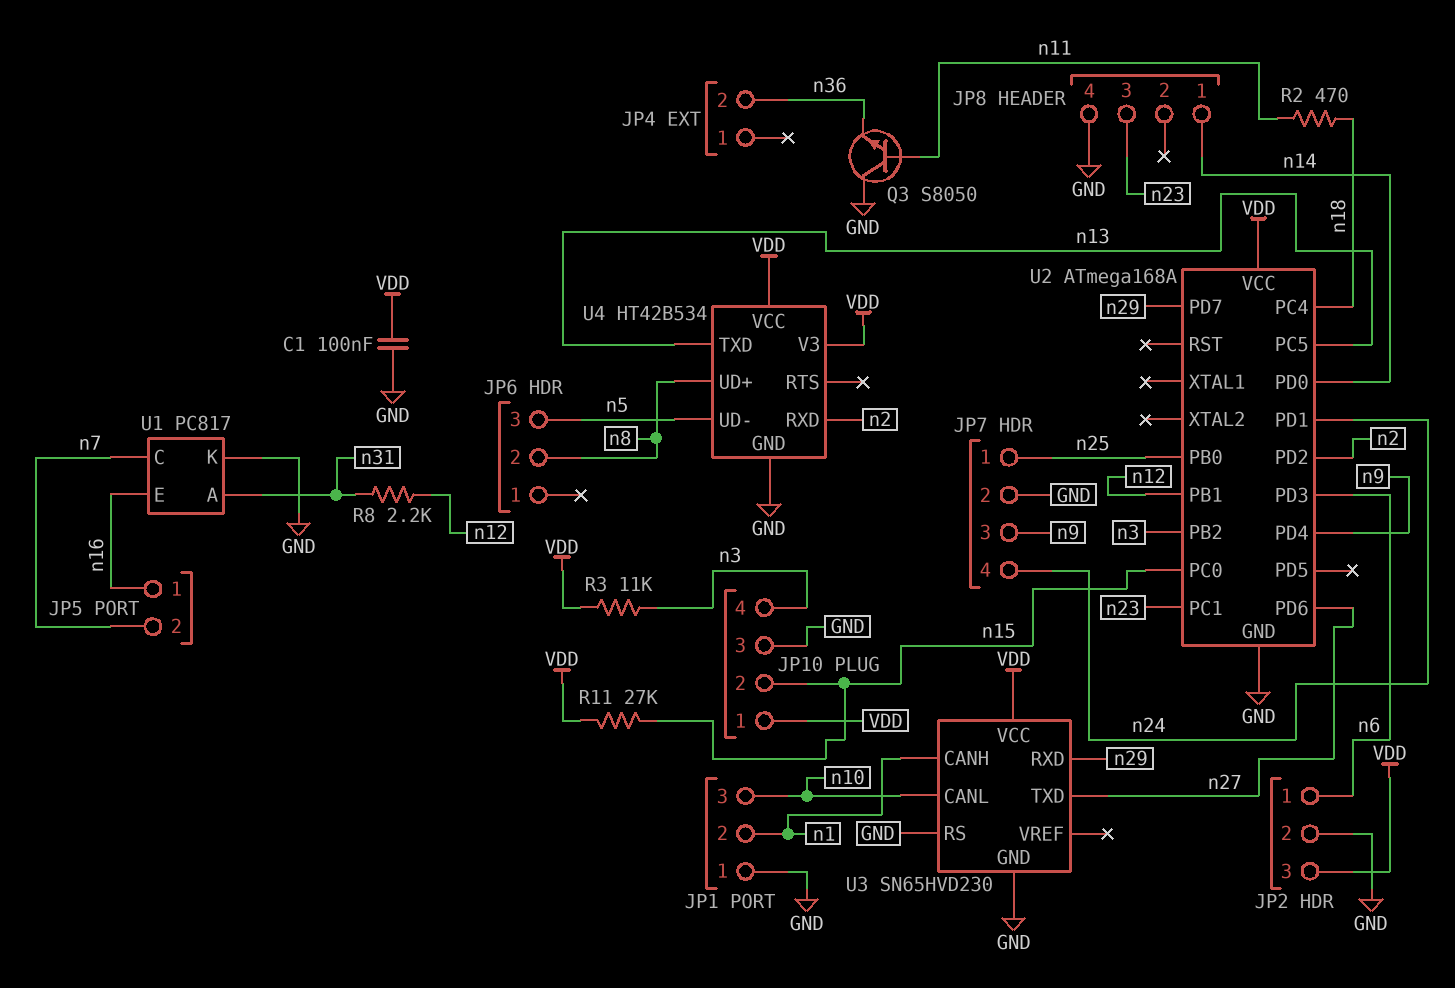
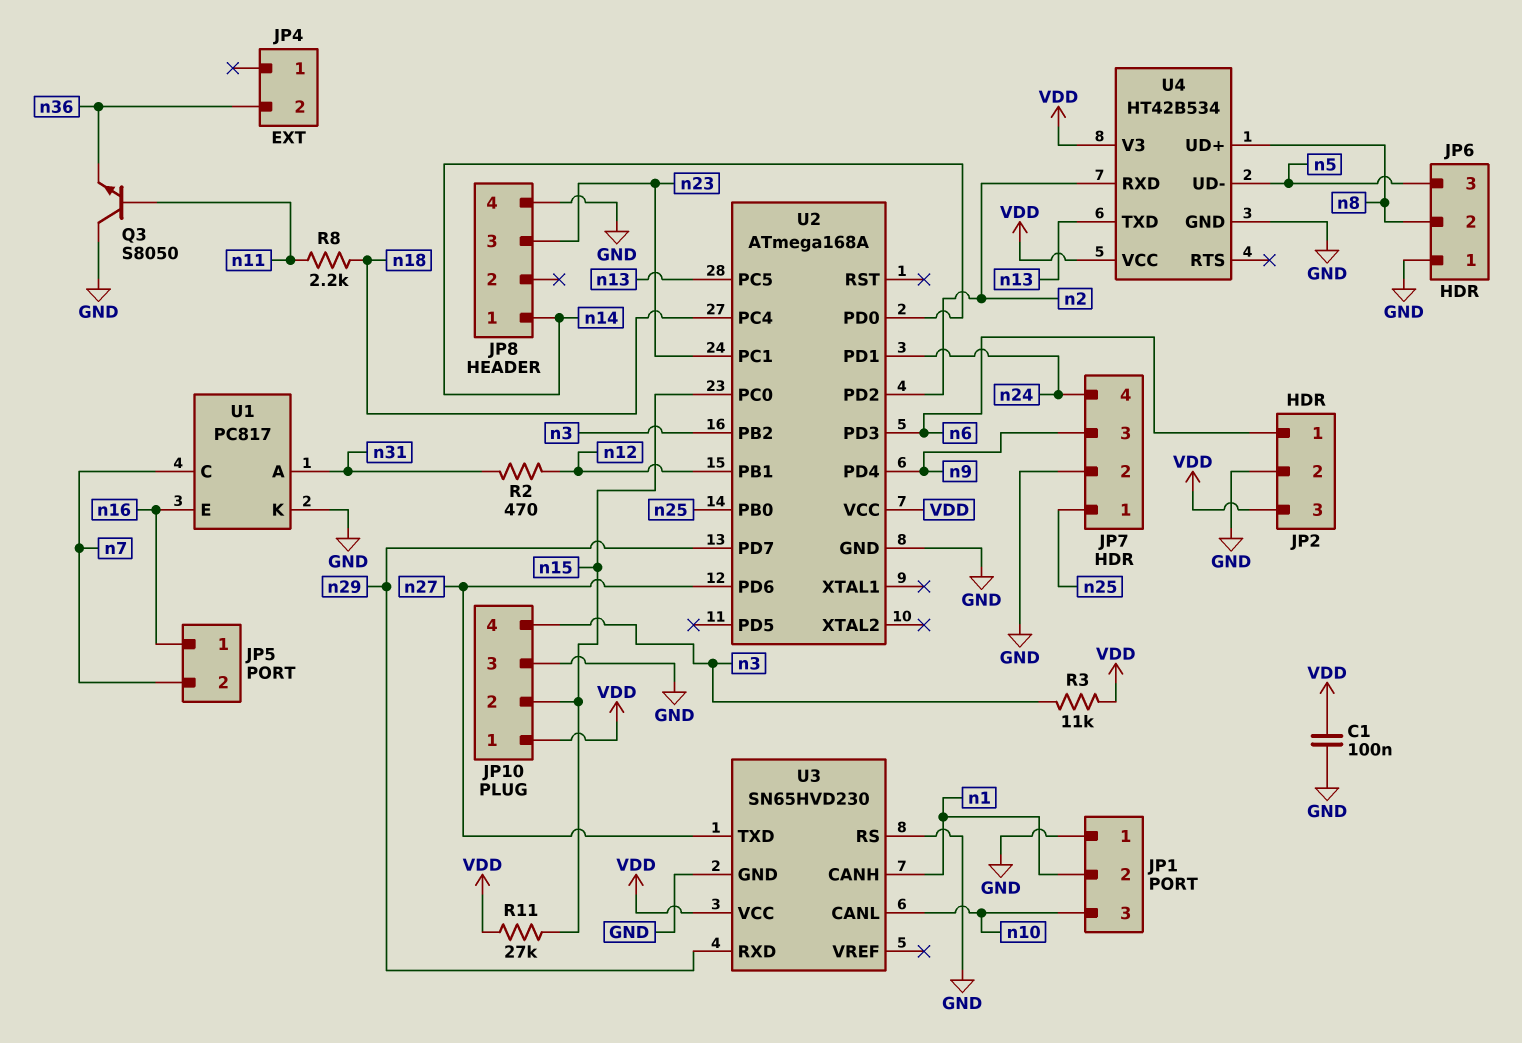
JP6 pin 1: none -> GND
R2: 470 (n11, n18) -> 470 (n12, n31)
R8: 2.2k (n12, n31) -> 2.2k (n11, n18)

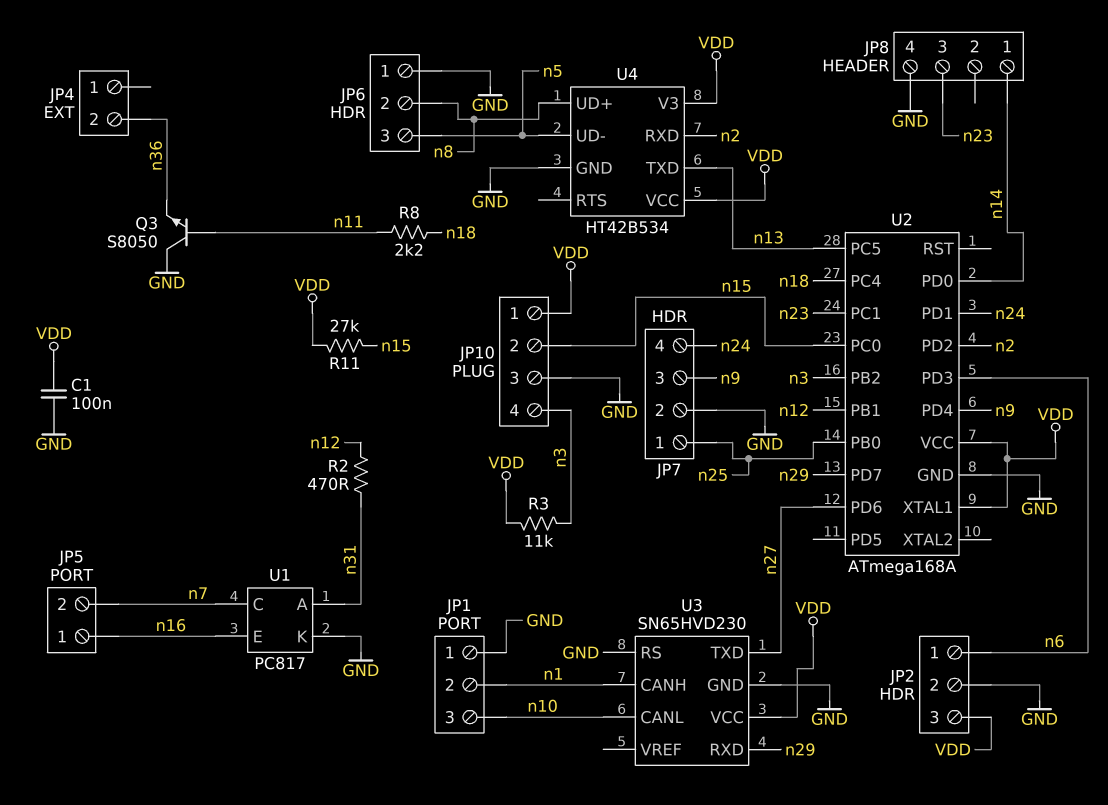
U2 pin XTAL1: none -> VDD

